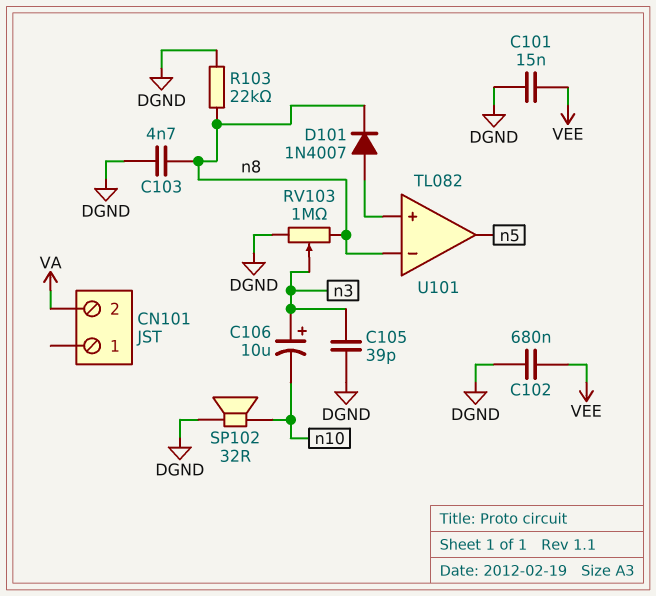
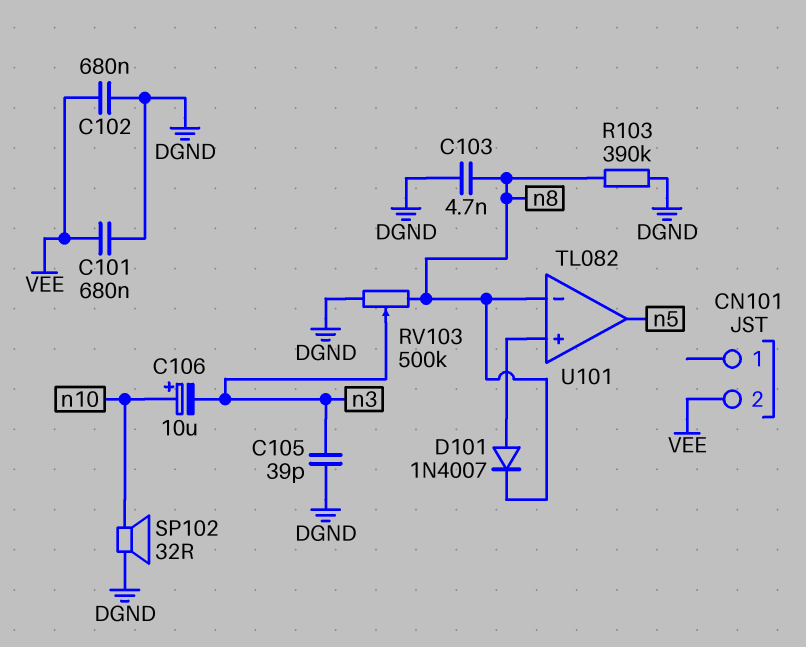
C101: 15nF (DGND, VEE) -> 680nF (DGND, VEE)
C106: 10uF (plus n3, minus n10) -> 10uF (plus n10, minus n3)
CN101 pin 2: VA -> VEE
R103: 22k (DGND, n8) -> 390k (DGND, n8)
RV103: 1M (DGND, n8, wiper n3) -> 500k (DGND, n8, wiper n3)

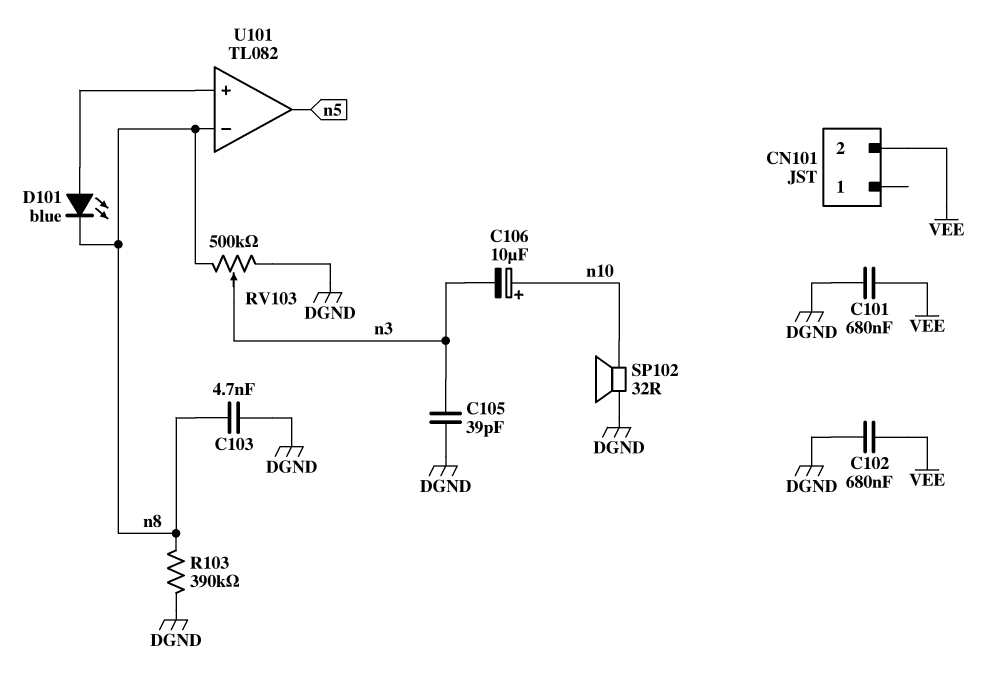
D101: diode 1N4007 (A U101/in+, K n8) -> LED blue (A U101/in+, K n8)

